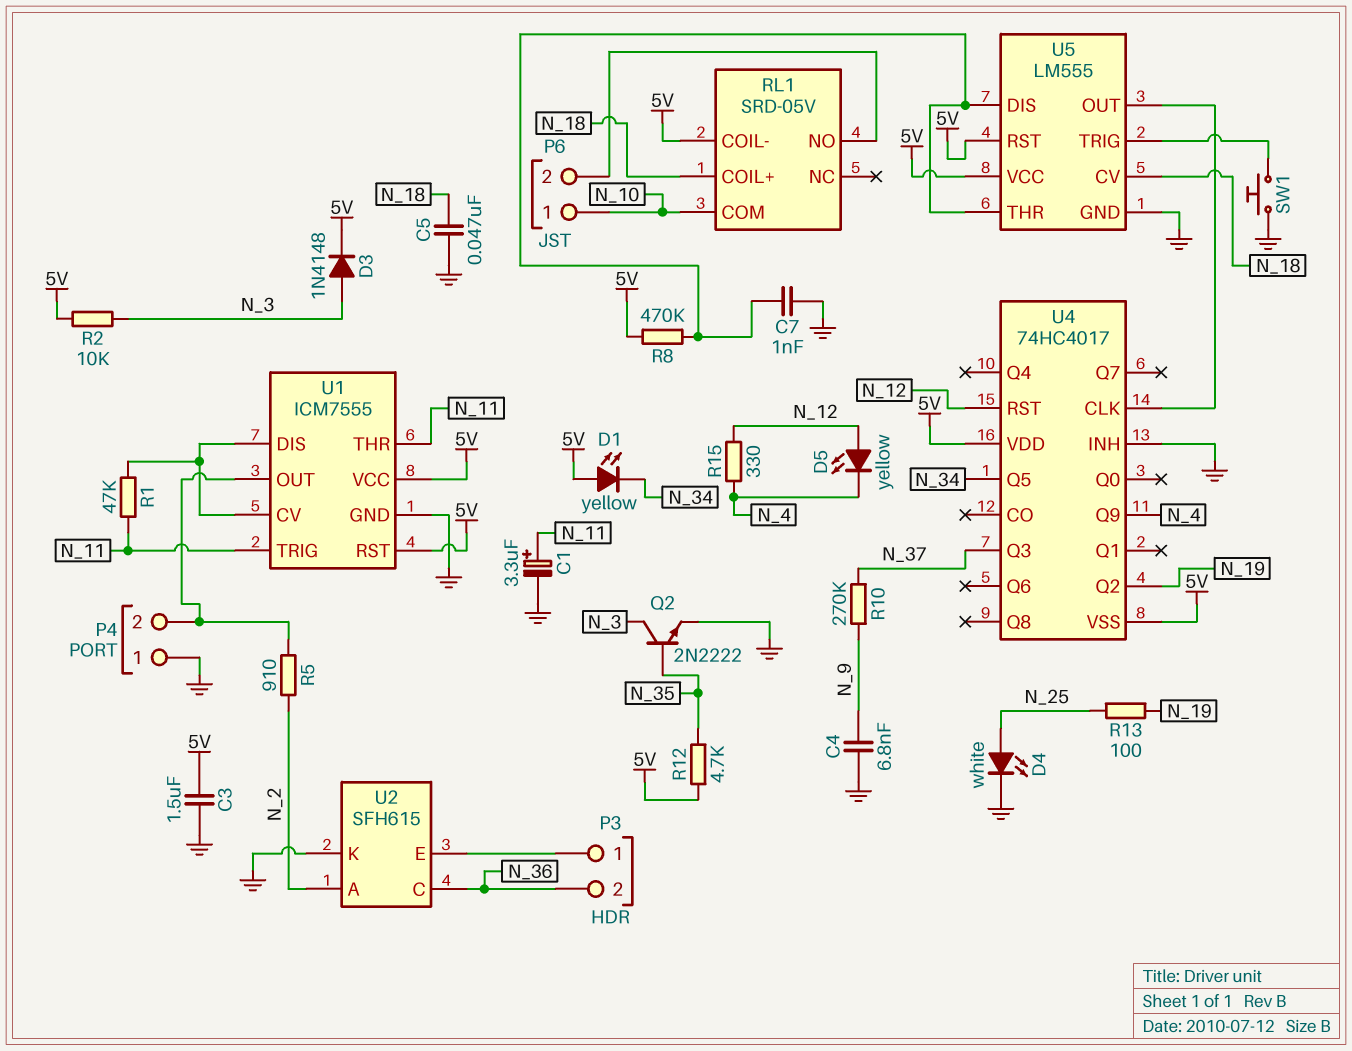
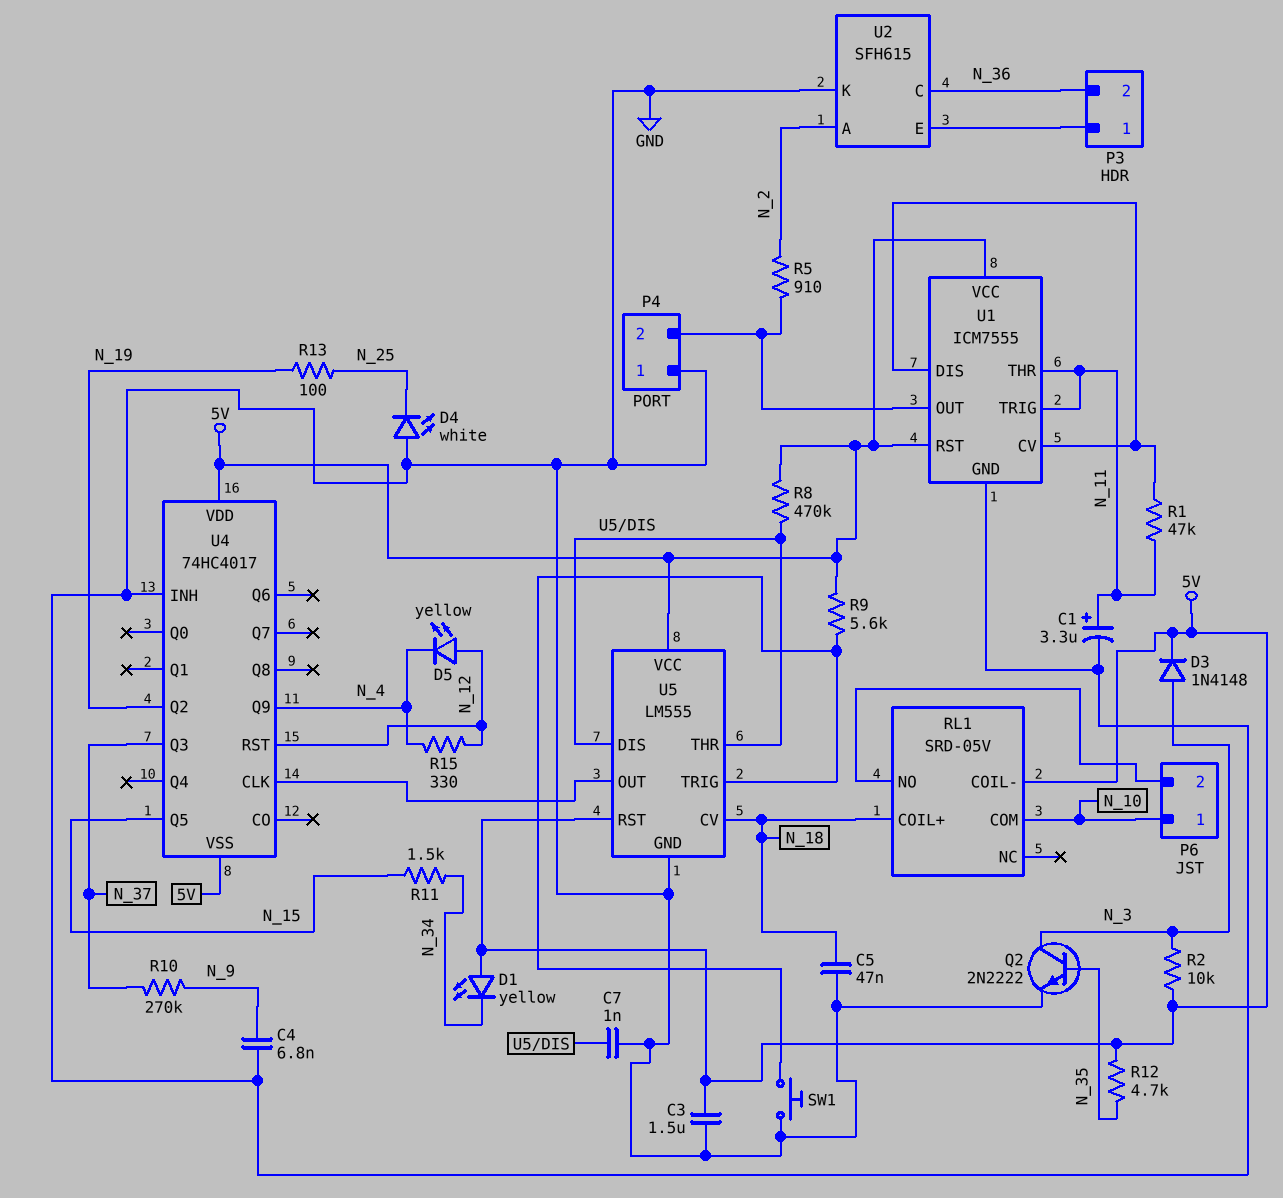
D4: LED white (A N_25, K GND) -> LED white (A GND, K N_25)
R9: none -> 5.6k (5V, U5/TRIG)
R11: none -> 1.5k (N_15, N_34)
U4 pin Q5: N_34 -> N_15

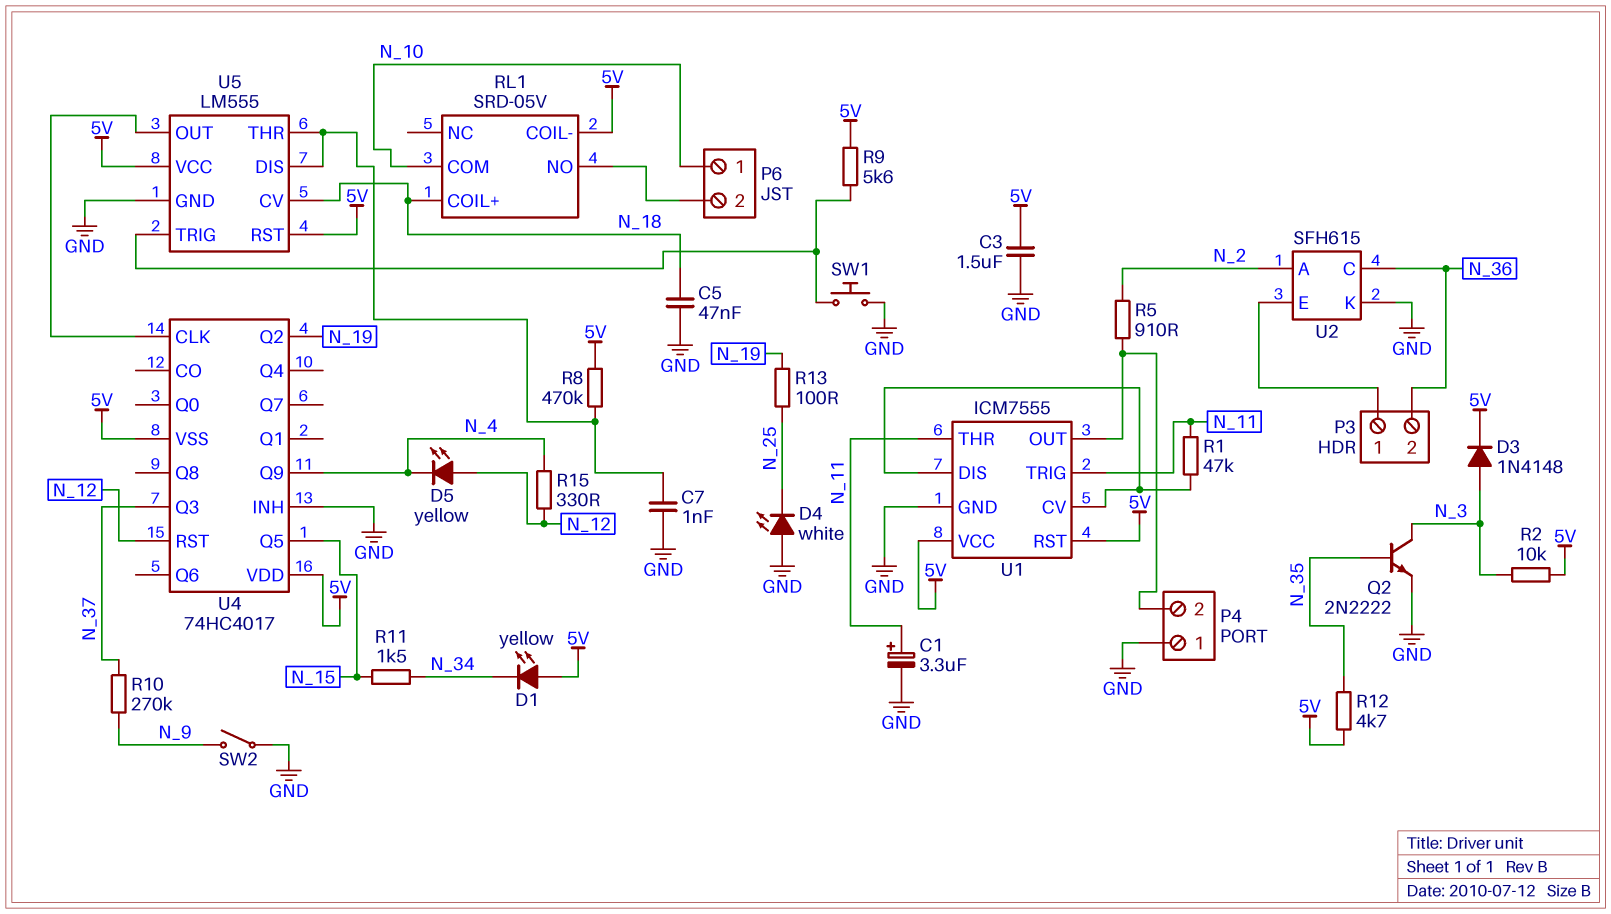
C4: 6.8nF (GND, N_9) -> none
SW2: none -> switch (GND, N_9)

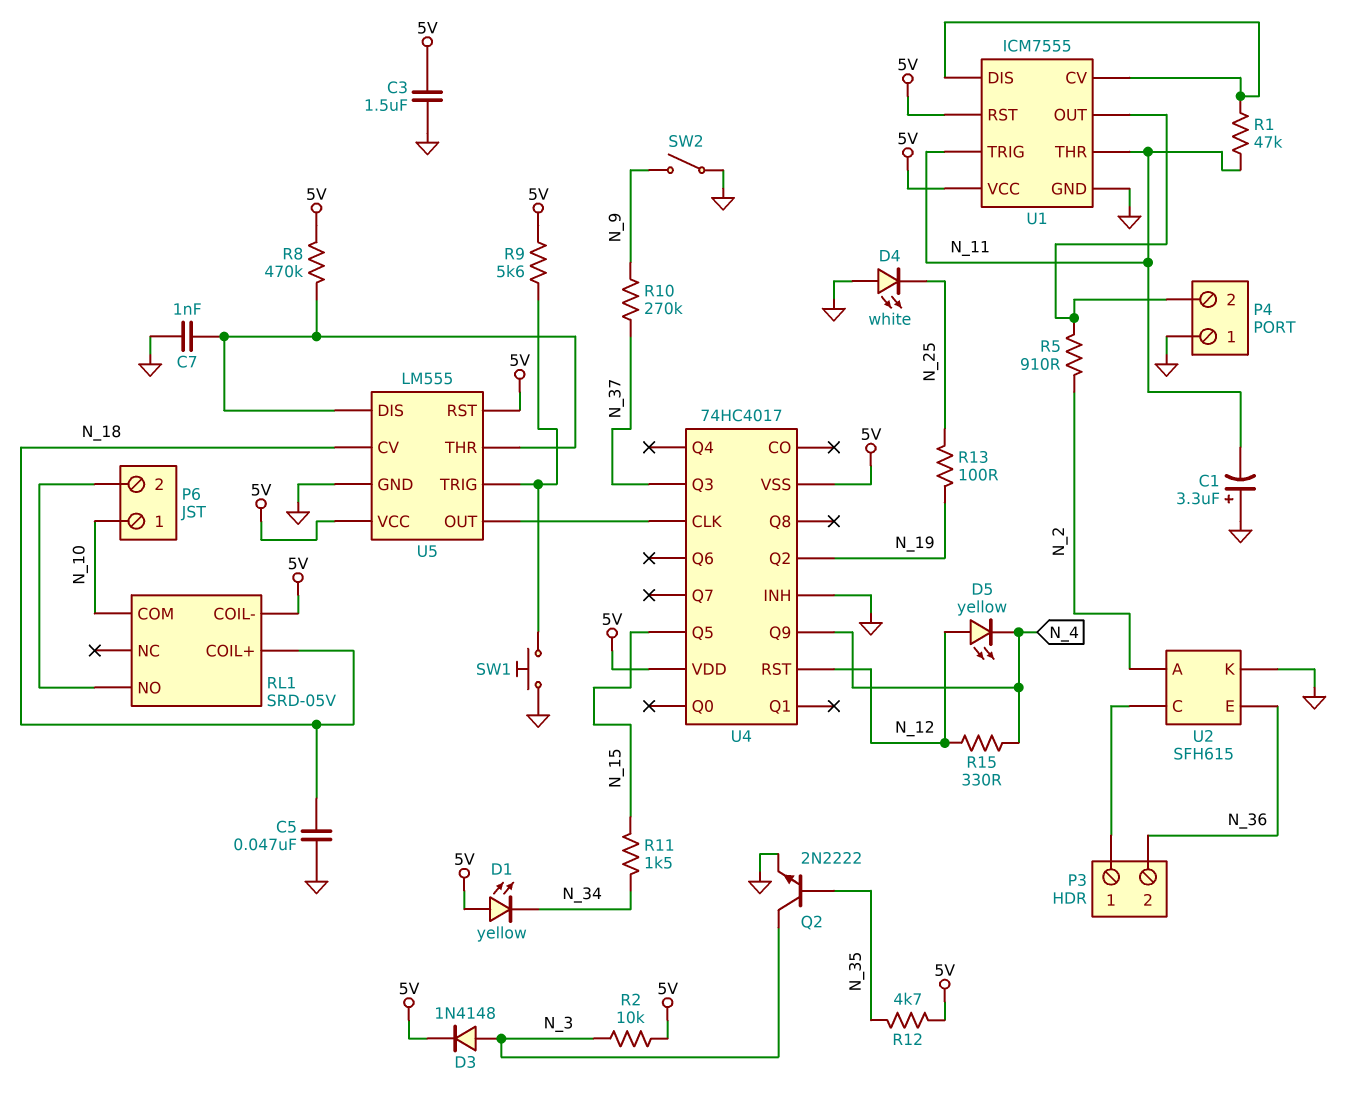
C1: 3.3uF (plus N_11, minus GND) -> 3.3uF (plus GND, minus N_11)
U2 pin C: N_36 -> P3/1
U2 pin E: P3/1 -> N_36

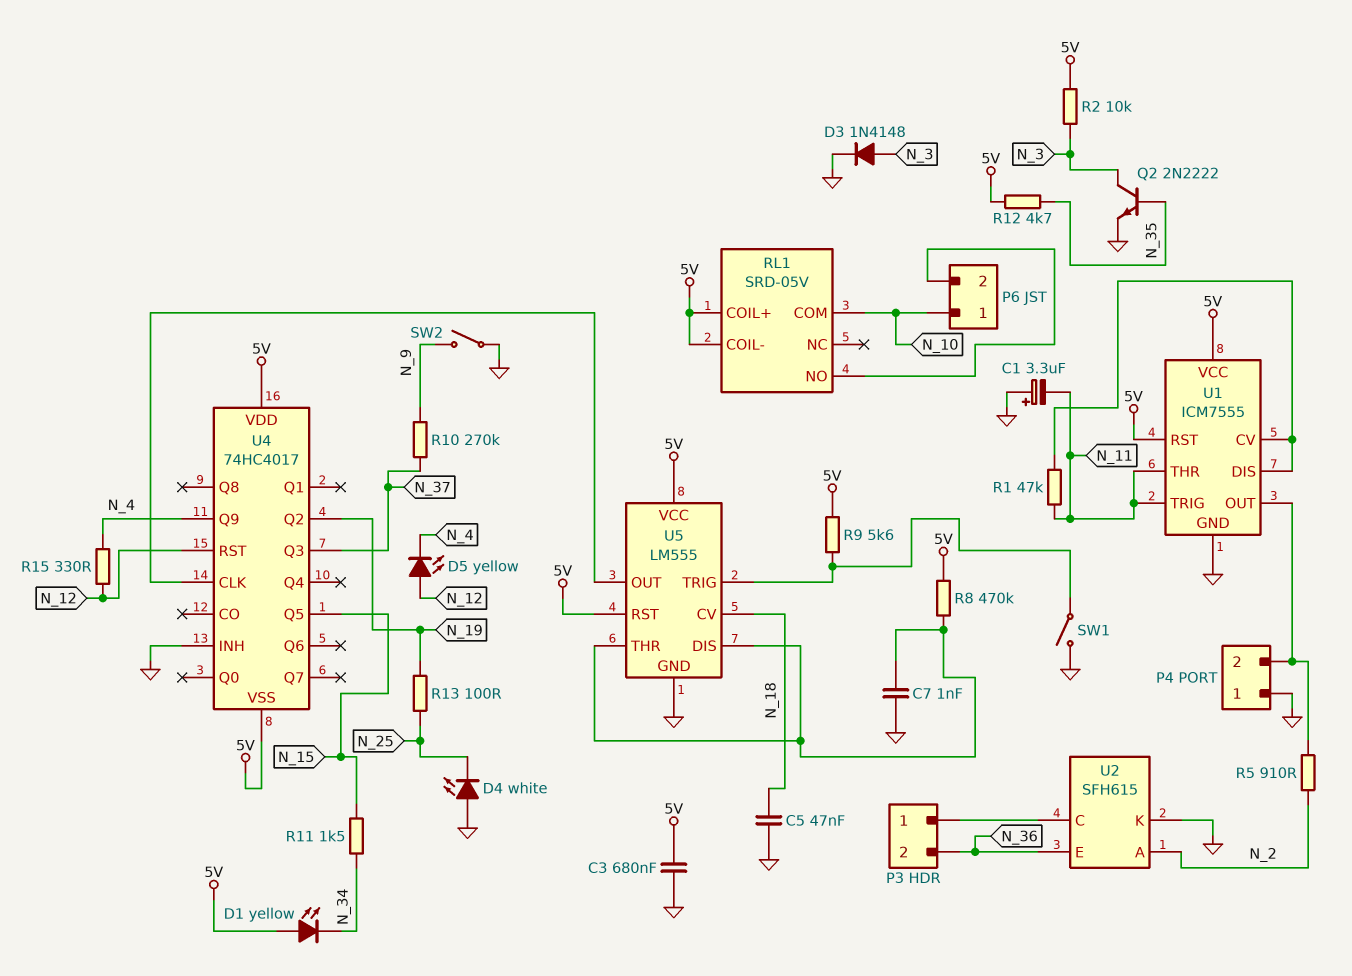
C3: 1.5uF (5V, GND) -> 680nF (5V, GND)
D3: diode 1N4148 (A N_3, K 5V) -> diode 1N4148 (A N_3, K GND)
RL1 pin COIL+: N_18 -> 5V
SW1: button (GND, U5/TRIG) -> switch (GND, U5/TRIG)

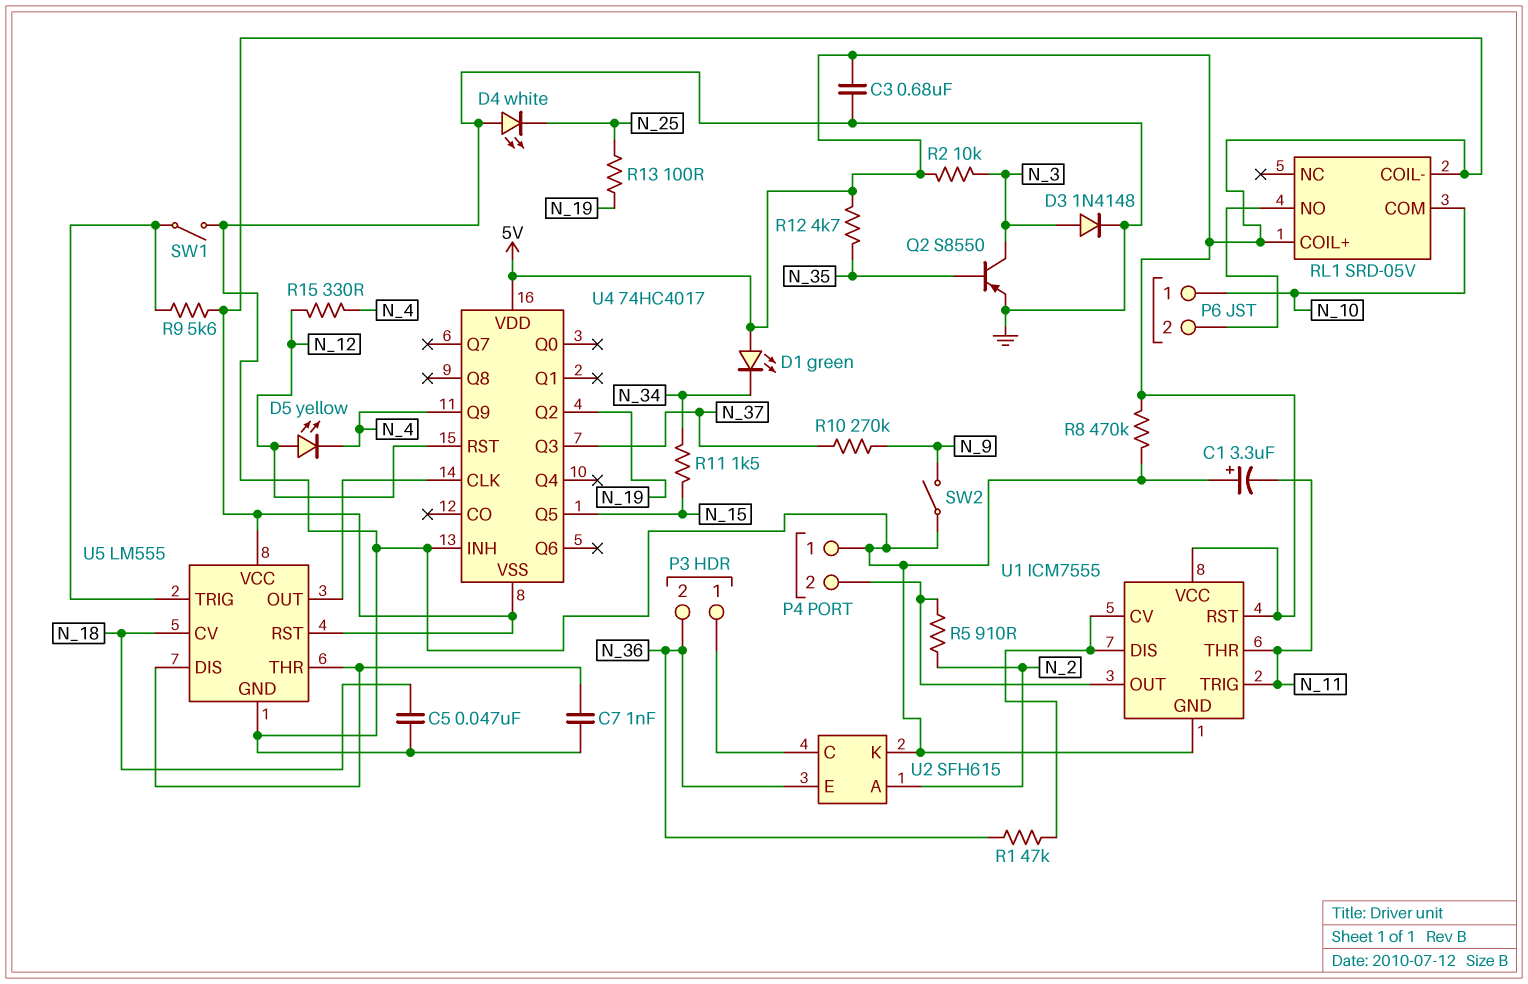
D1: LED yellow (A 5V, K N_34) -> LED green (A 5V, K N_34)
Q2: NPN 2N2222 (B N_35, C N_3, E GND) -> PNP S8550 (B N_35, C N_3, E GND)
R1: 47k (N_11, U1/CV) -> 47k (N_36, U1/CV)
R8: 470k (5V, U5/DIS) -> 470k (5V, GND)

